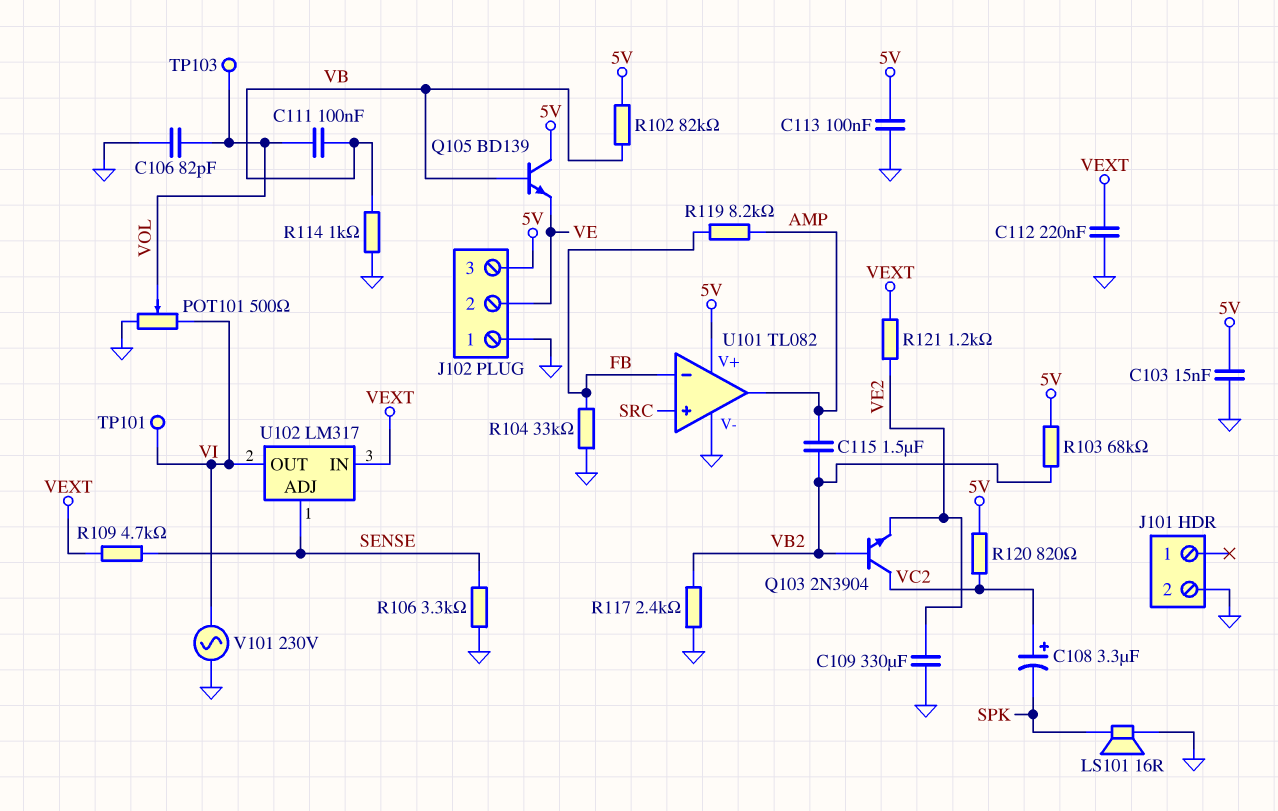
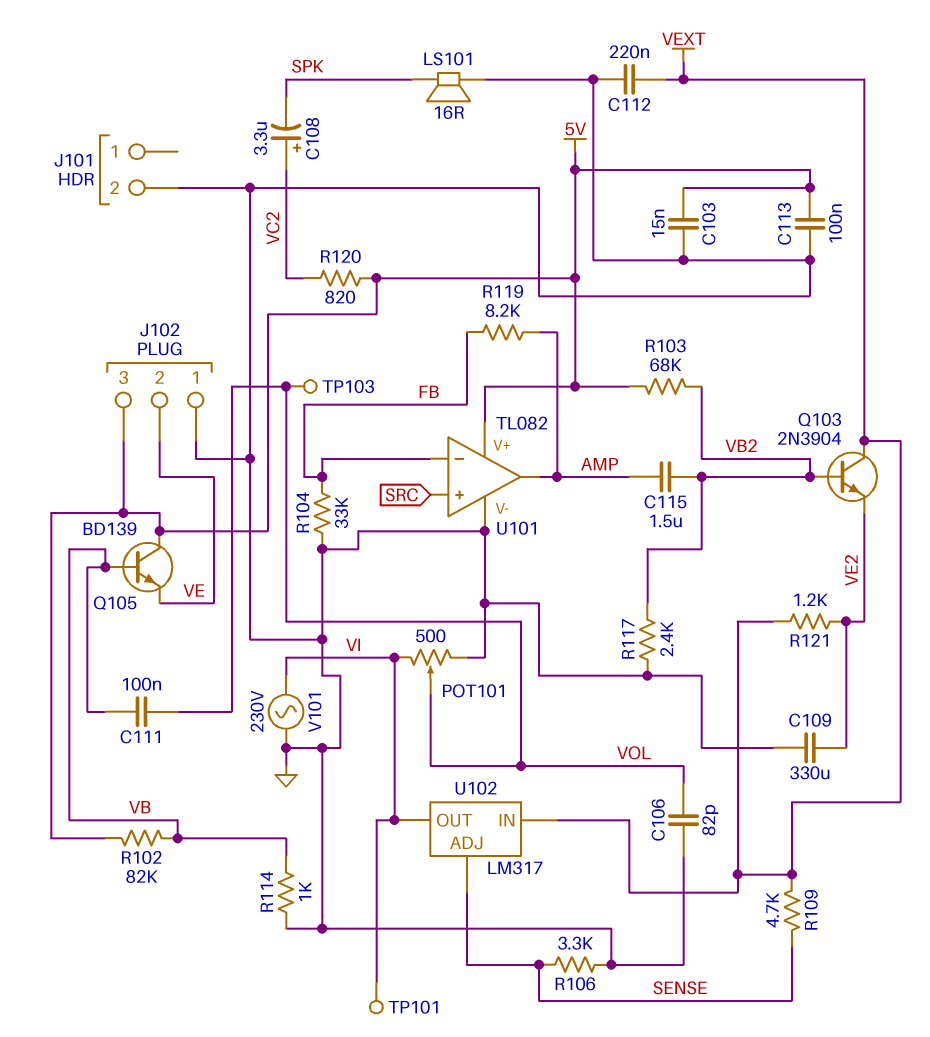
Q103: NPN 2N3904 (B VB2, C VC2, E VE2) -> NPN 2N3904 (B VB2, C VEXT, E VE2)

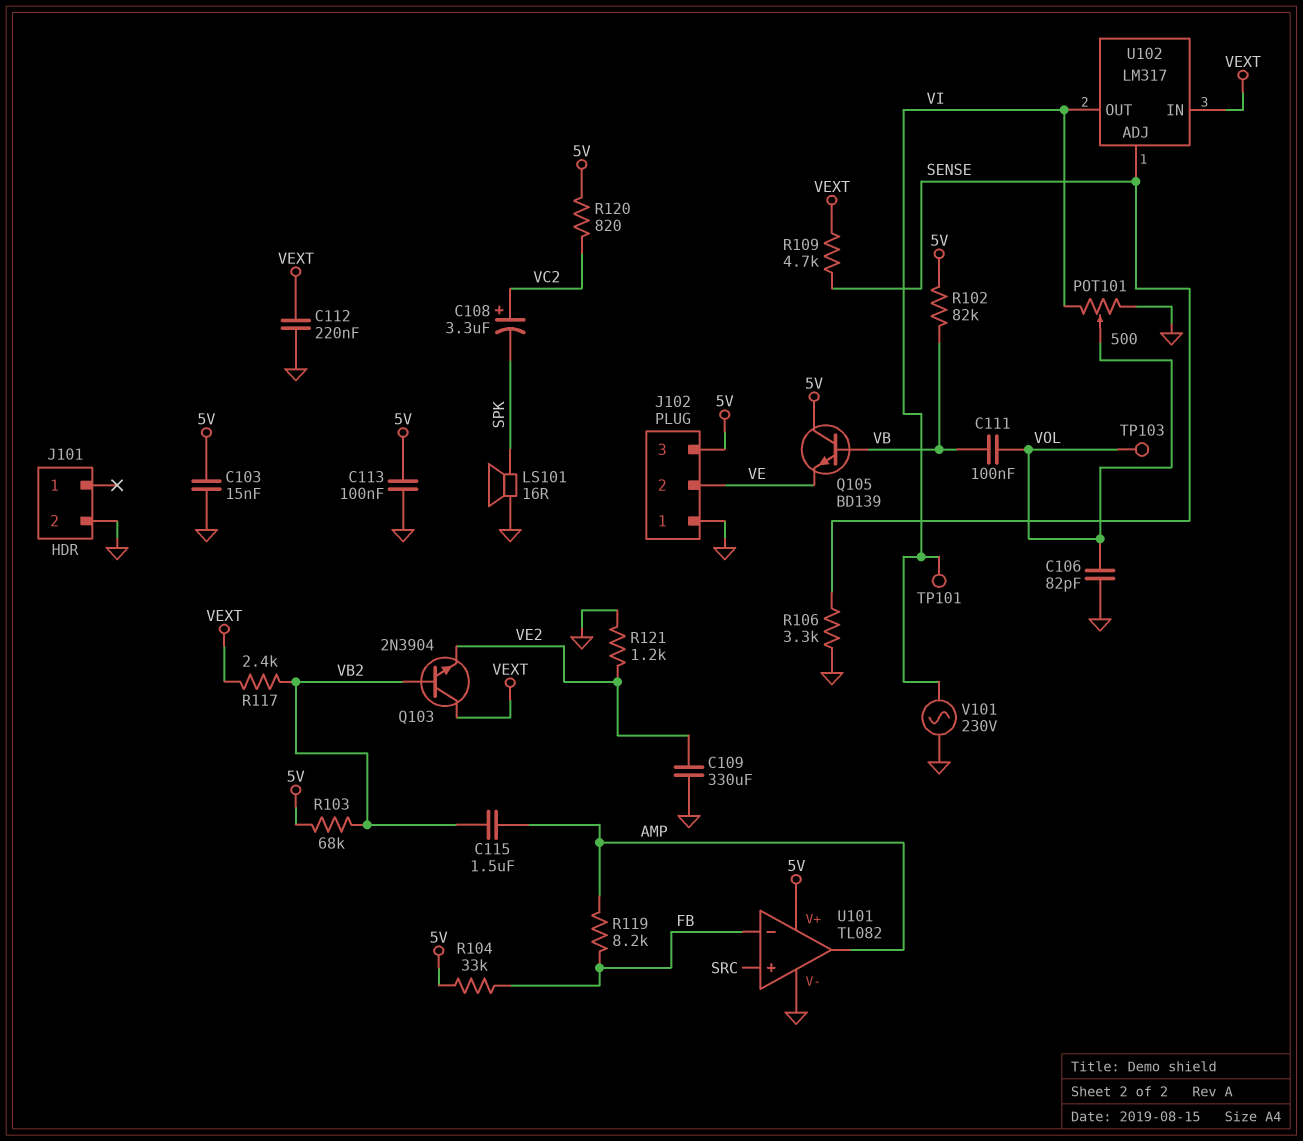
R104: 33k (FB, GND) -> 33k (5V, FB)
R114: 1k (GND, VB) -> none
R117: 2.4k (GND, VB2) -> 2.4k (VB2, VEXT)
R121: 1.2k (VE2, VEXT) -> 1.2k (GND, VE2)

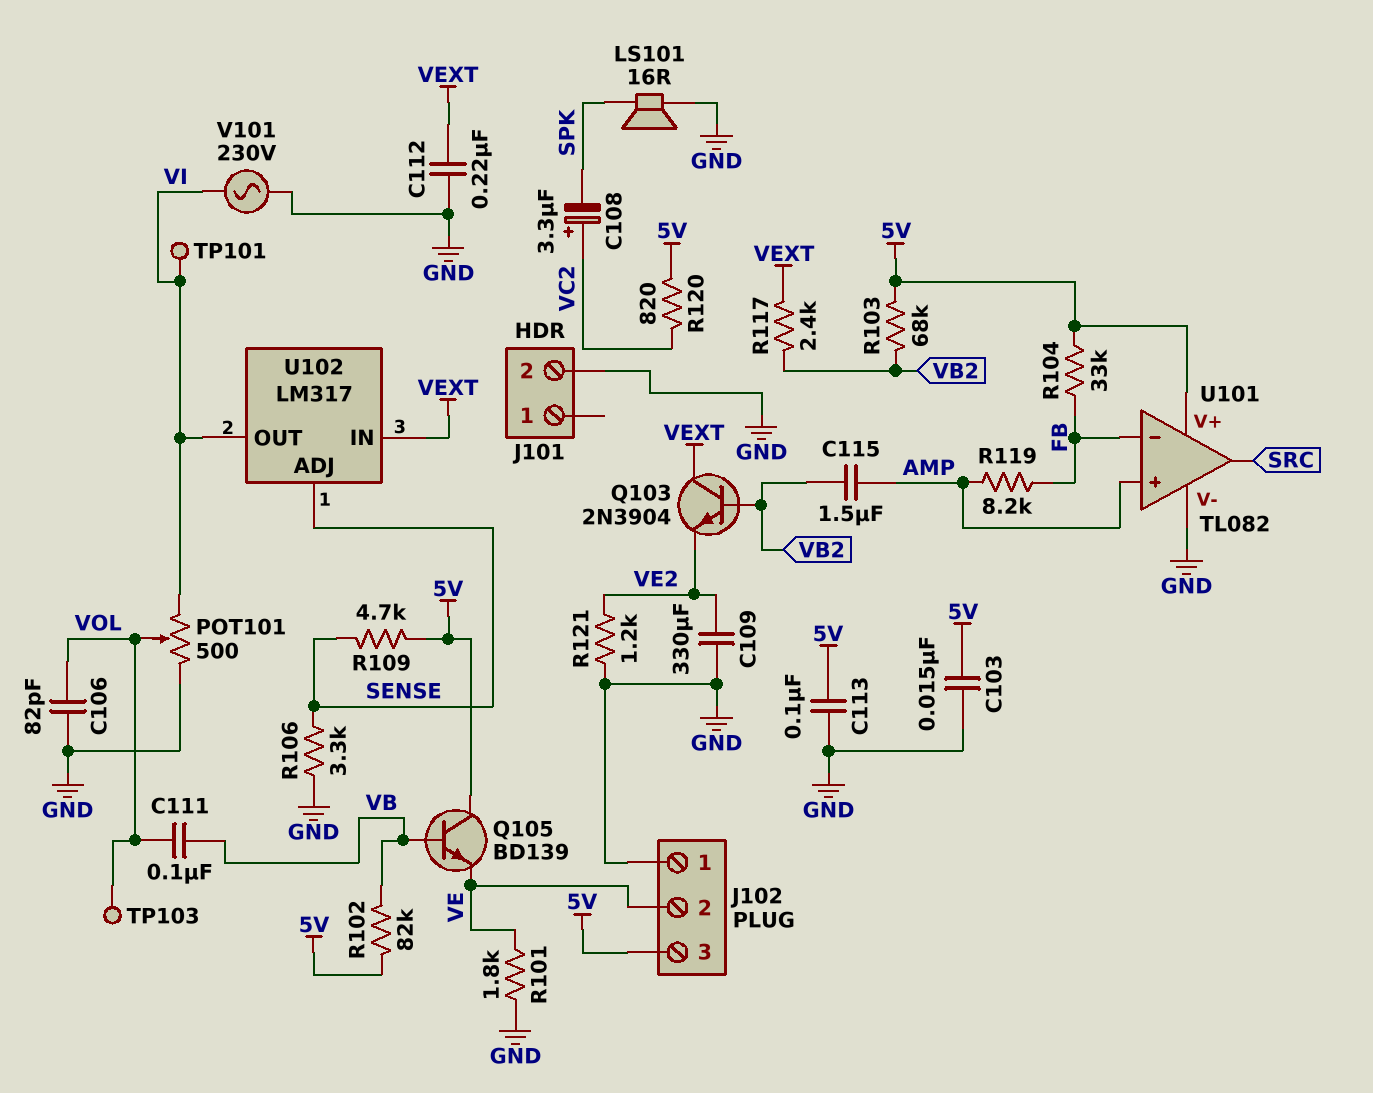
R101: none -> 1.8k (GND, VE)
R109: 4.7k (SENSE, VEXT) -> 4.7k (5V, SENSE)
U101 pin in+: SRC -> AMP
U101 pin out: AMP -> SRC

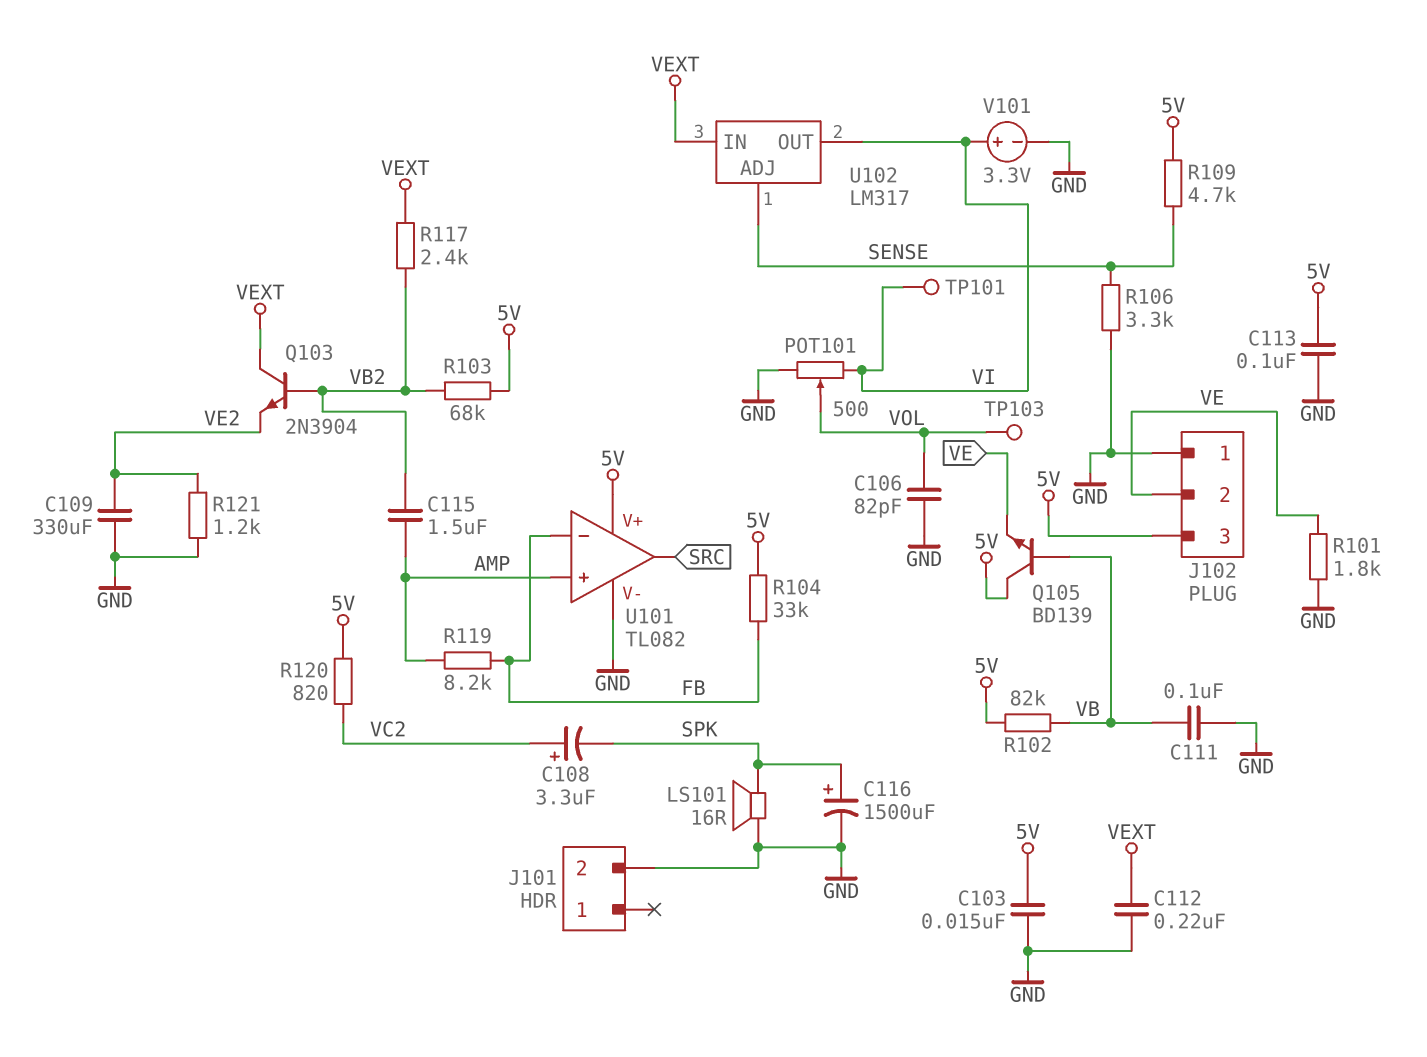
C111: 100nF (VB, VOL) -> 100nF (GND, VB)
C116: none -> 1500uF (plus SPK, minus GND)
V101: AC 230V (GND, VI) -> 3.3V (plus VI, minus GND)

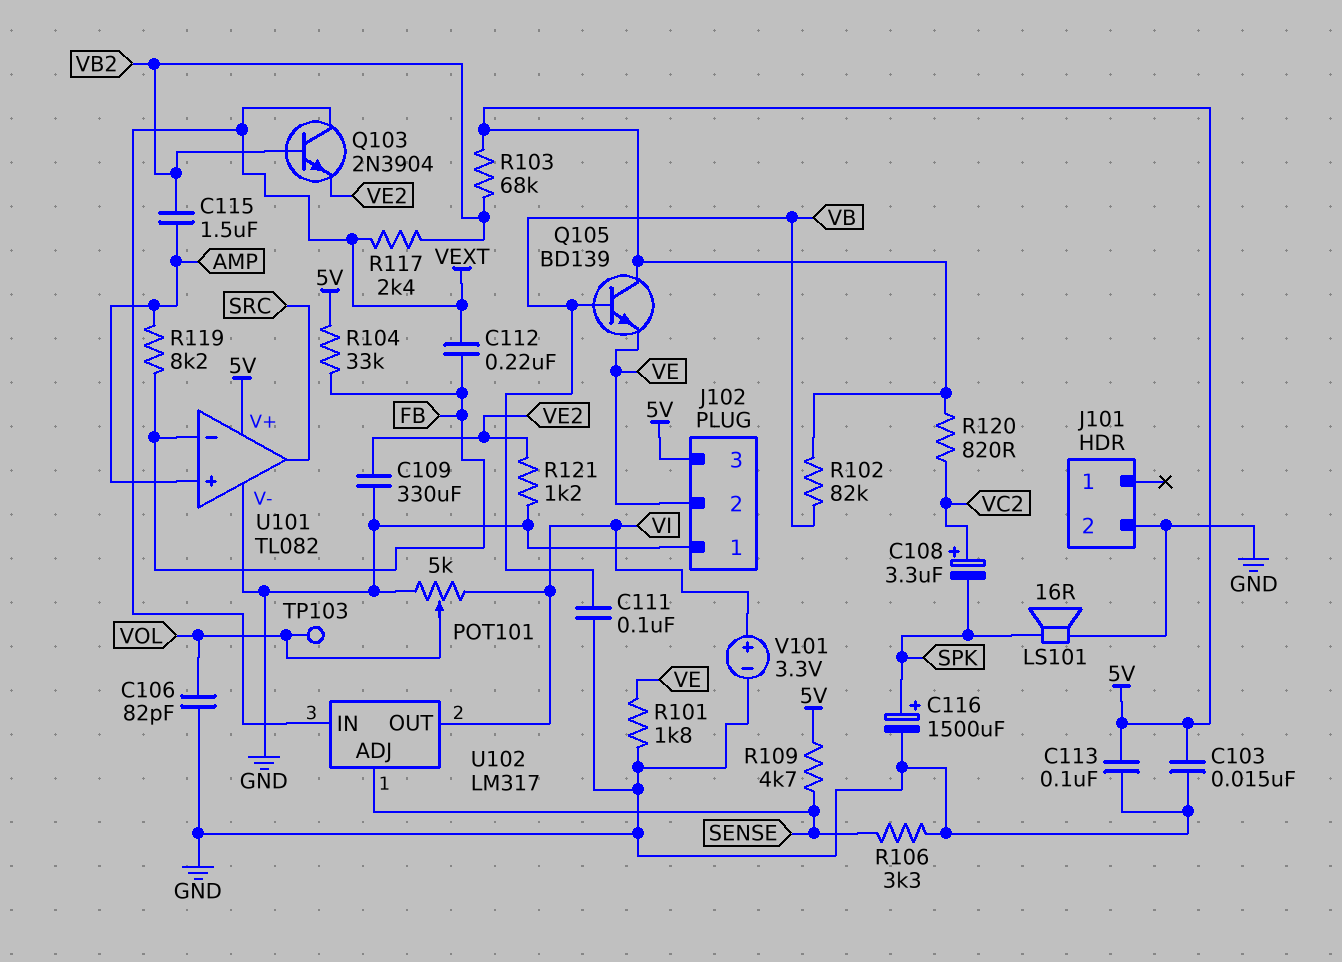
C112: 220nF (GND, VEXT) -> 220nF (FB, VEXT)
POT101: 500 (GND, VI, wiper VOL) -> 5k (GND, VI, wiper VOL)
TP101: test point (VI) -> none

